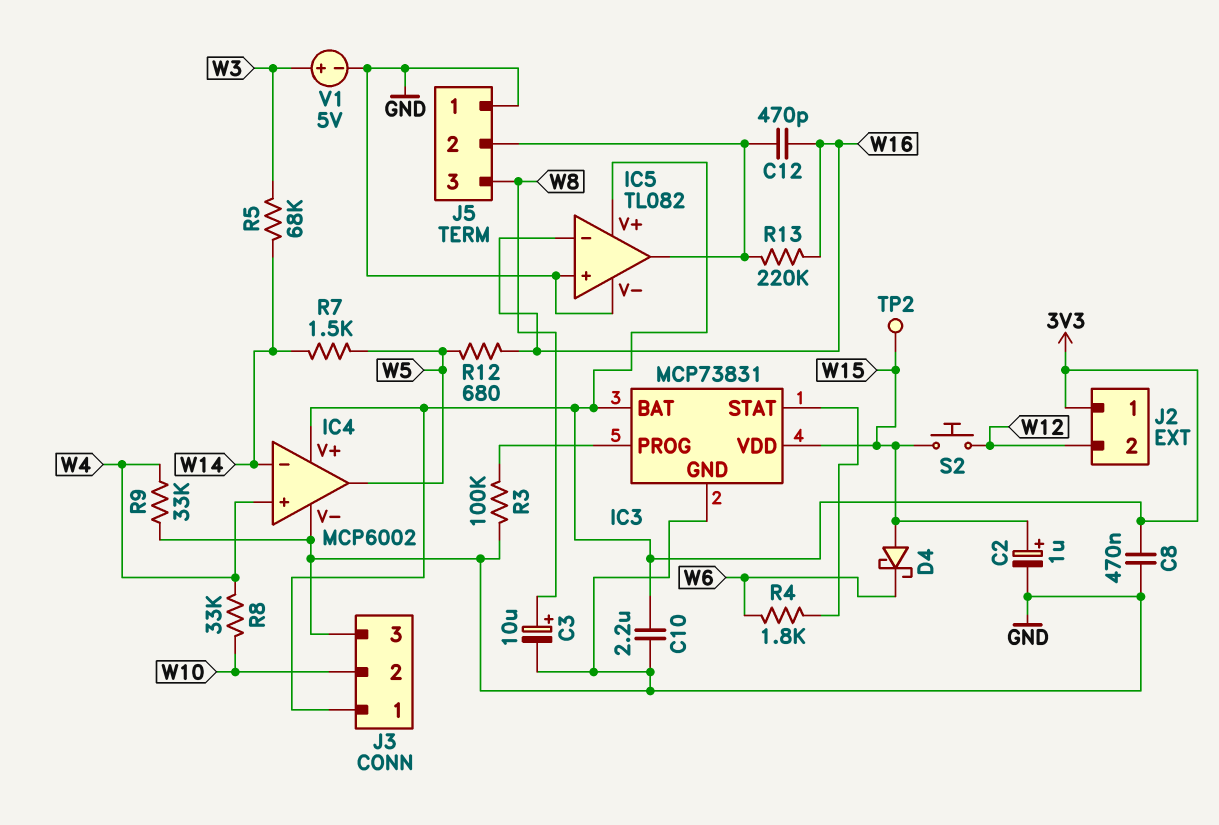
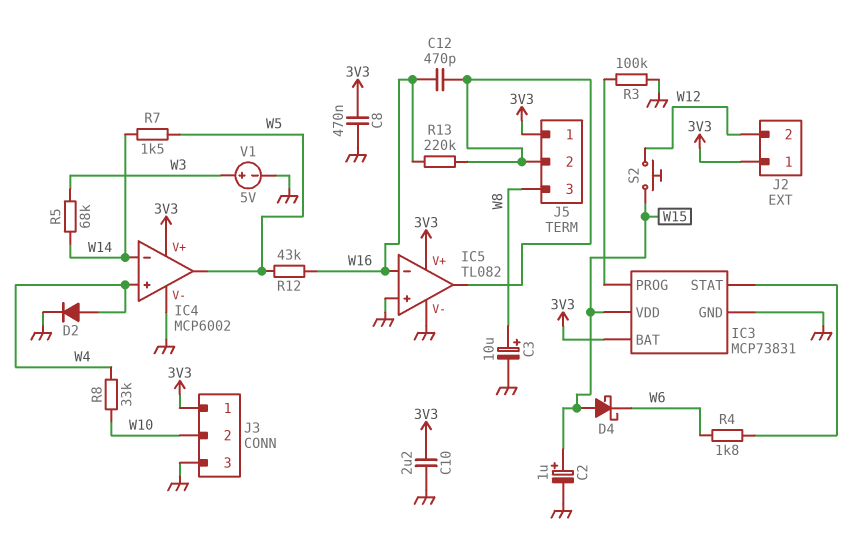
D2: none -> diode (A W4, K GND)
J5 pin 1: GND -> 3V3
R9: 33k (GND, W4) -> none
R12: 680 (W5, W16) -> 43k (W5, W16)
TP2: test point (W15) -> none

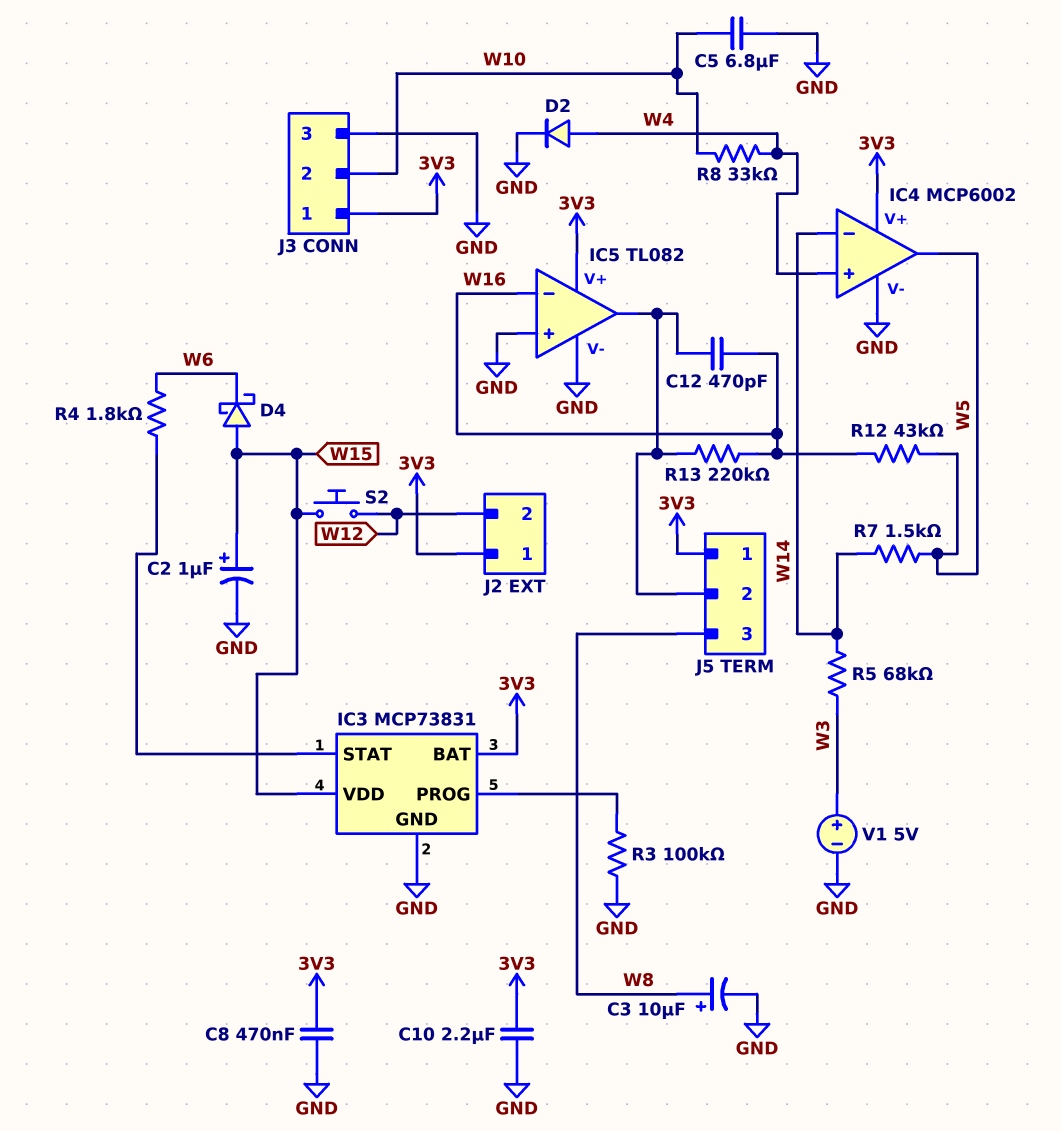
C5: none -> 6.8uF (GND, W10)

